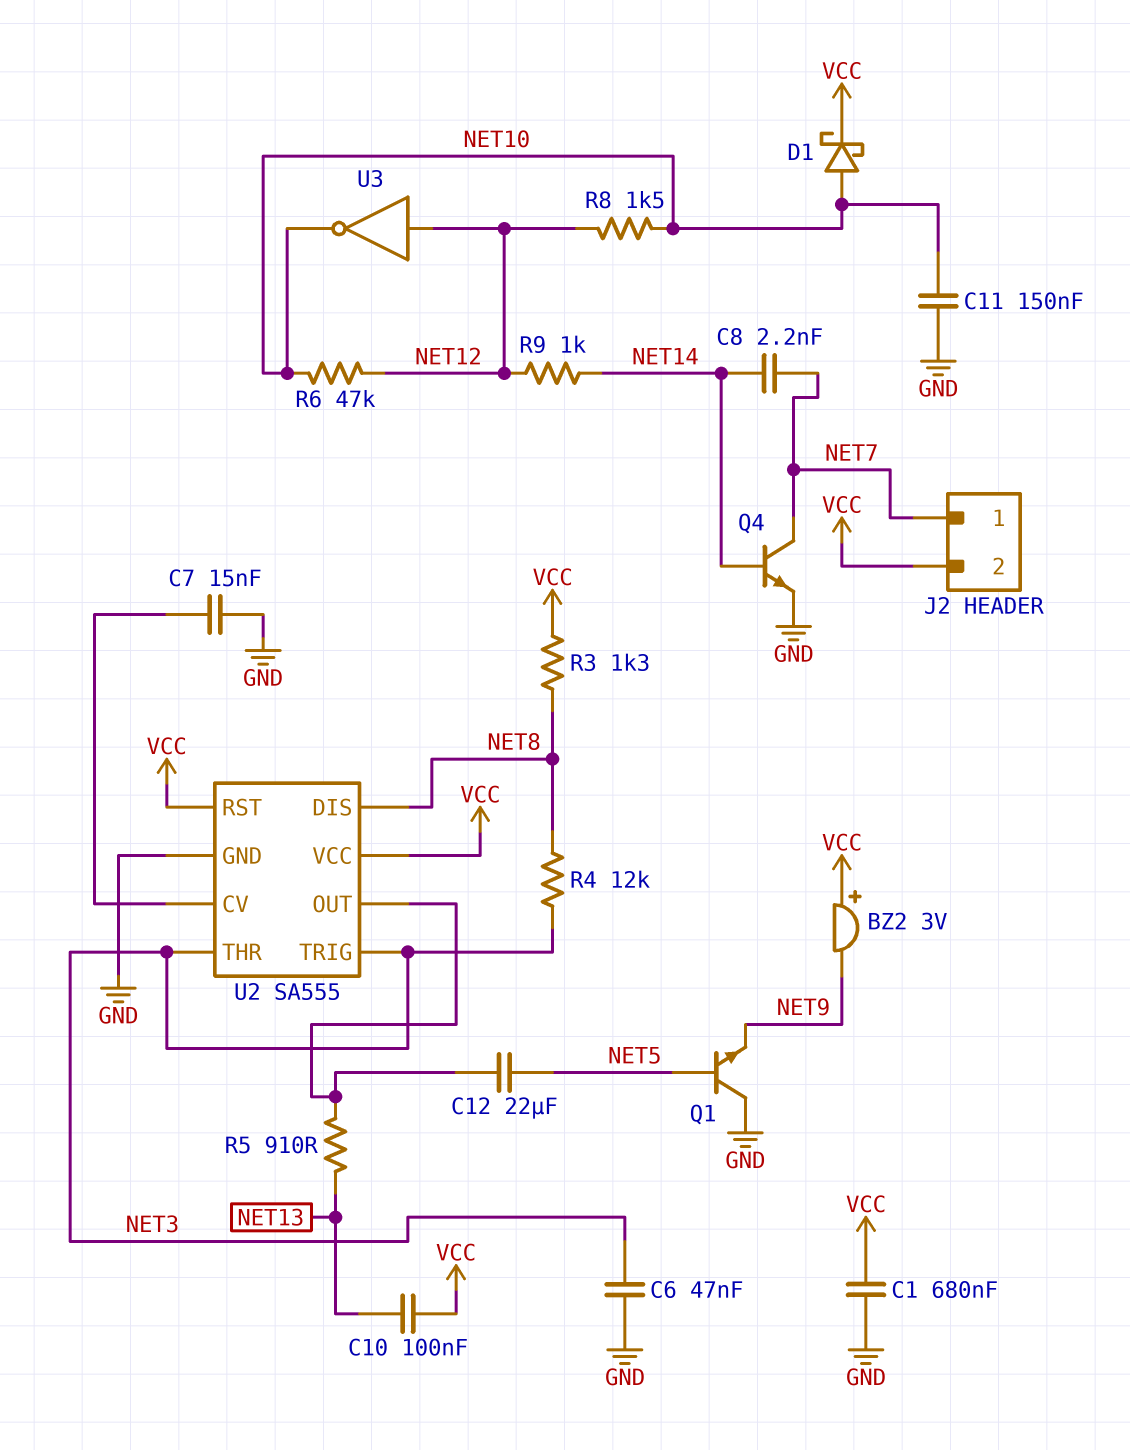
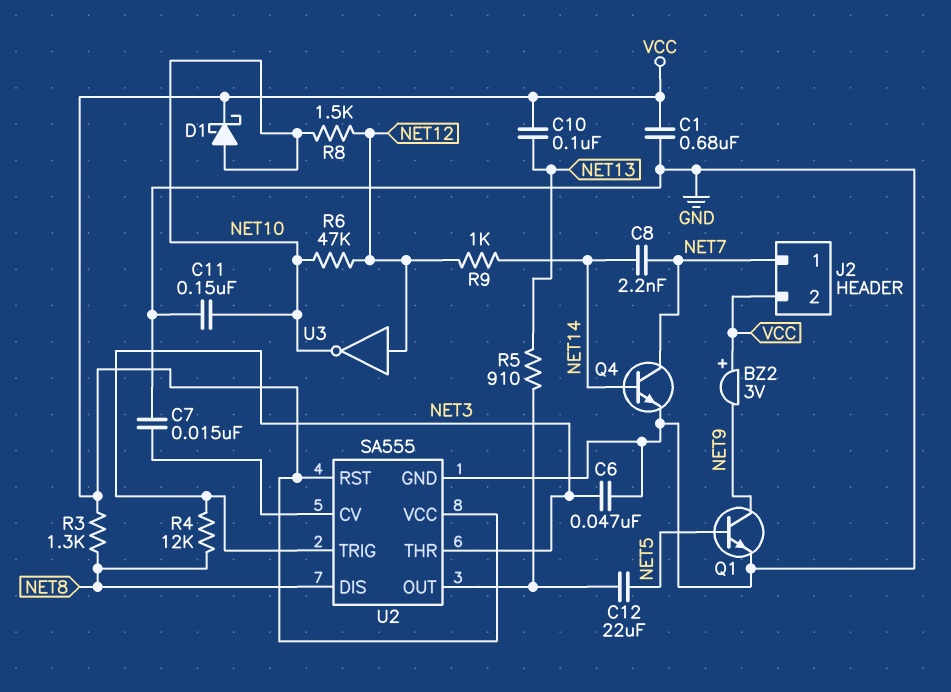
Q1: NPN (B NET5, C GND, E NET9) -> NPN (B NET5, C NET9, E GND)

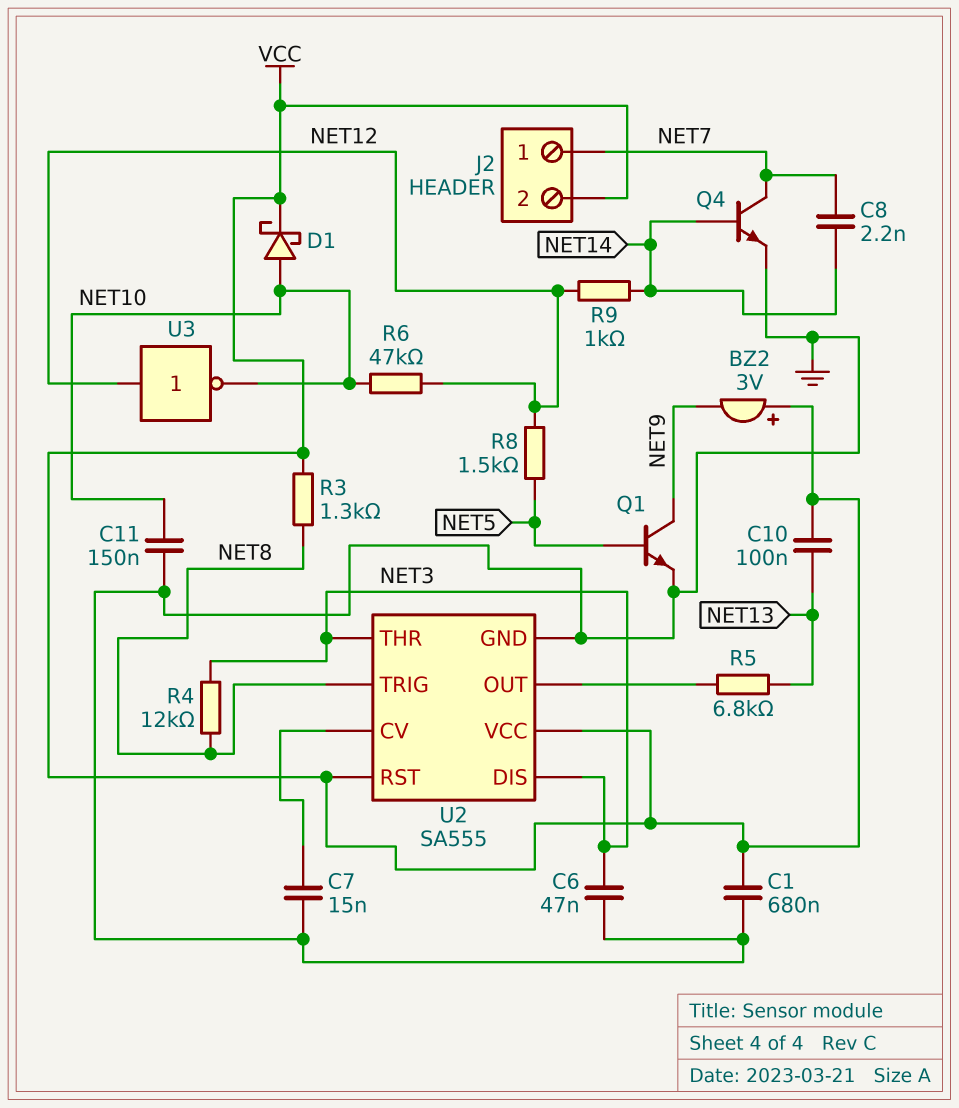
C12: 22uF (NET5, U2/OUT) -> none
R5: 910 (NET13, U2/OUT) -> 6.8k (NET13, U2/OUT)
R8: 1.5k (NET10, NET12) -> 1.5k (NET5, NET12)
U2 pin DIS: NET8 -> NET3
U2 pin TRIG: NET3 -> NET8

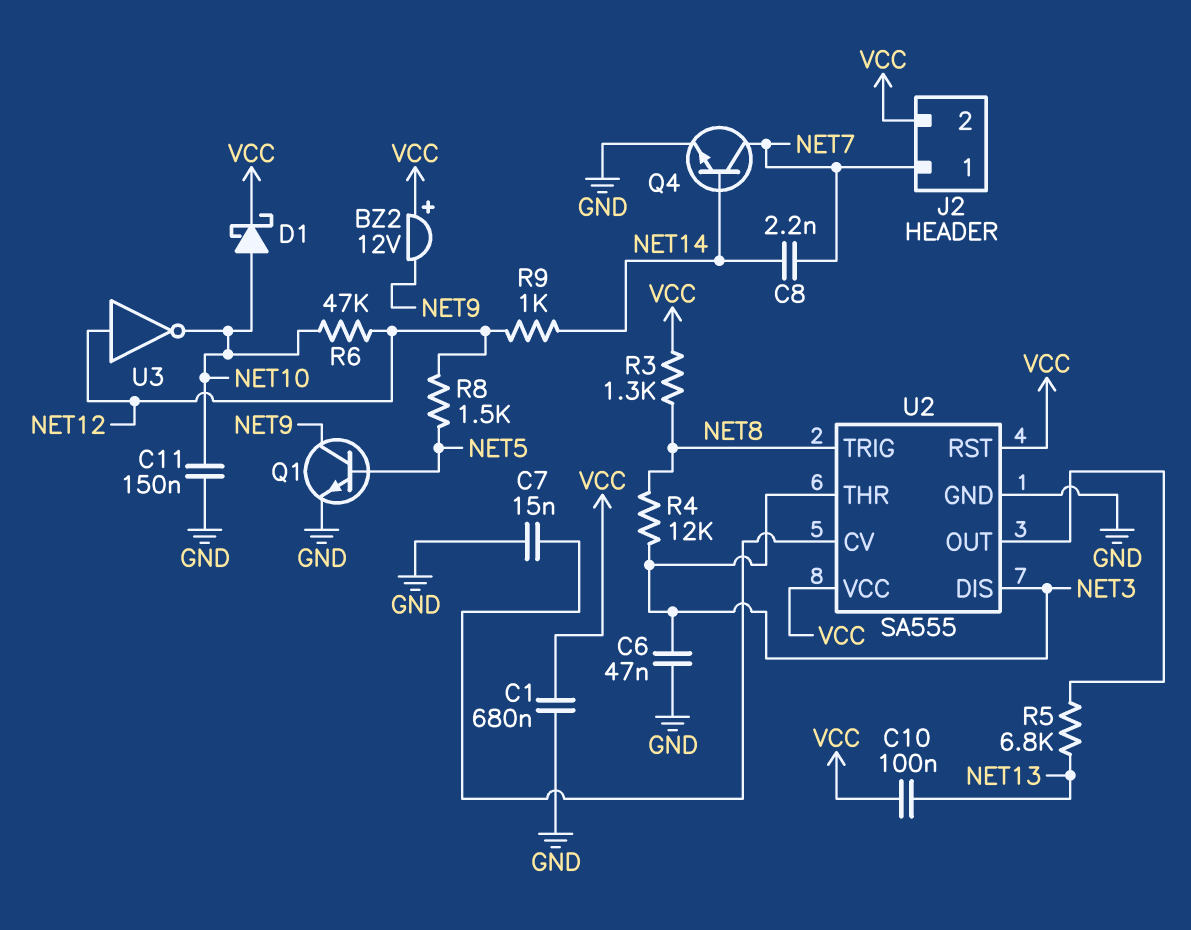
BZ2: buzzer 3V (plus VCC, minus NET9) -> buzzer 12V (plus VCC, minus NET9)

